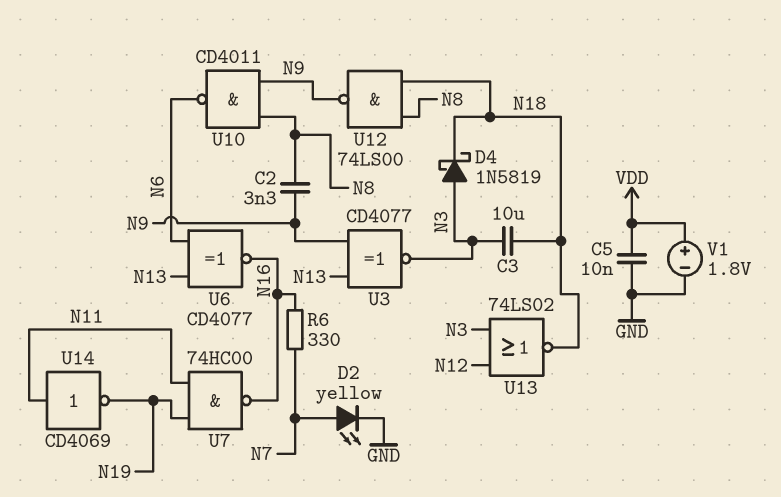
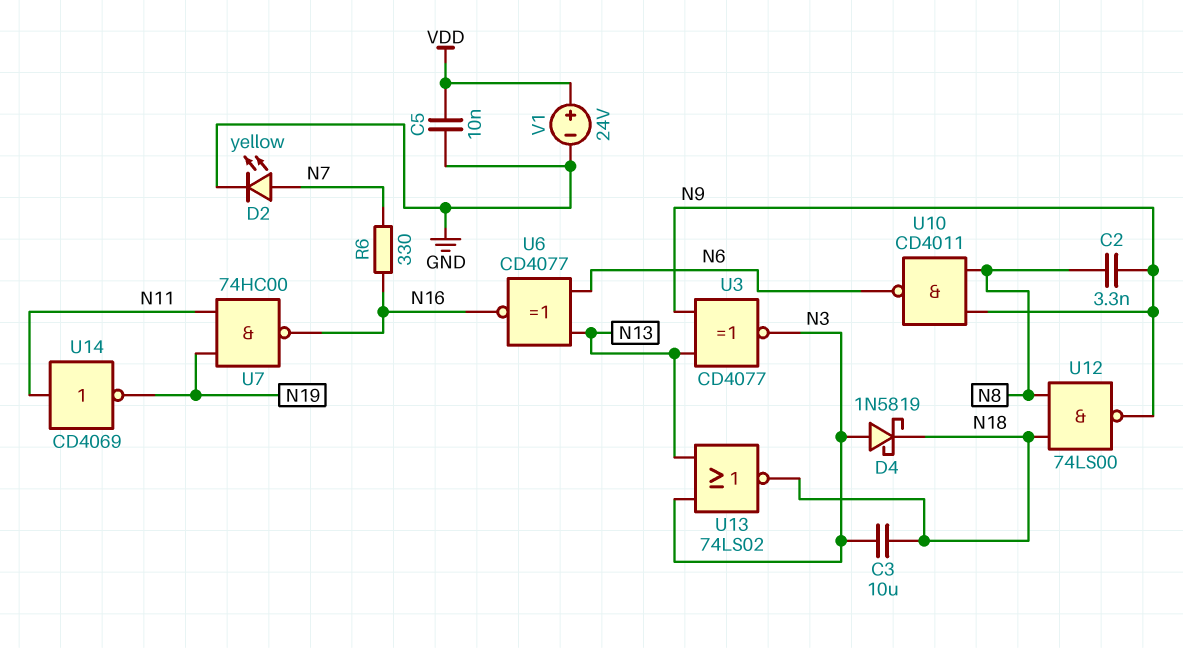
U13: NOR 74LS02 (in N3, in N12, out N18) -> NOR 74LS02 (in N3, in N13, out N18)
V1: 1.8V (plus VDD, minus GND) -> 24V (plus VDD, minus GND)

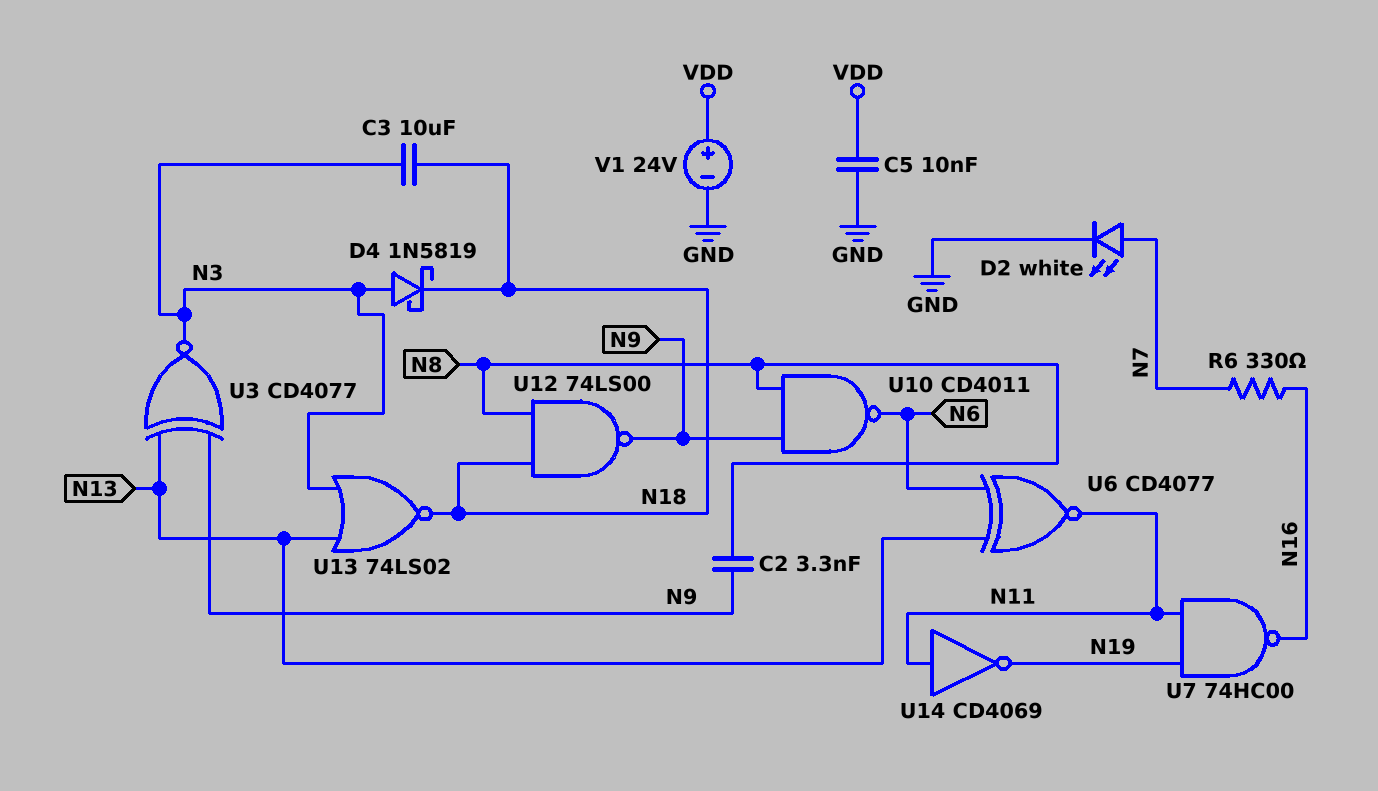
D2: LED yellow (A N7, K GND) -> LED white (A N7, K GND)
U6: XNOR CD4077 (in N6, in N13, out N16) -> XNOR CD4077 (in N6, in N13, out N11)

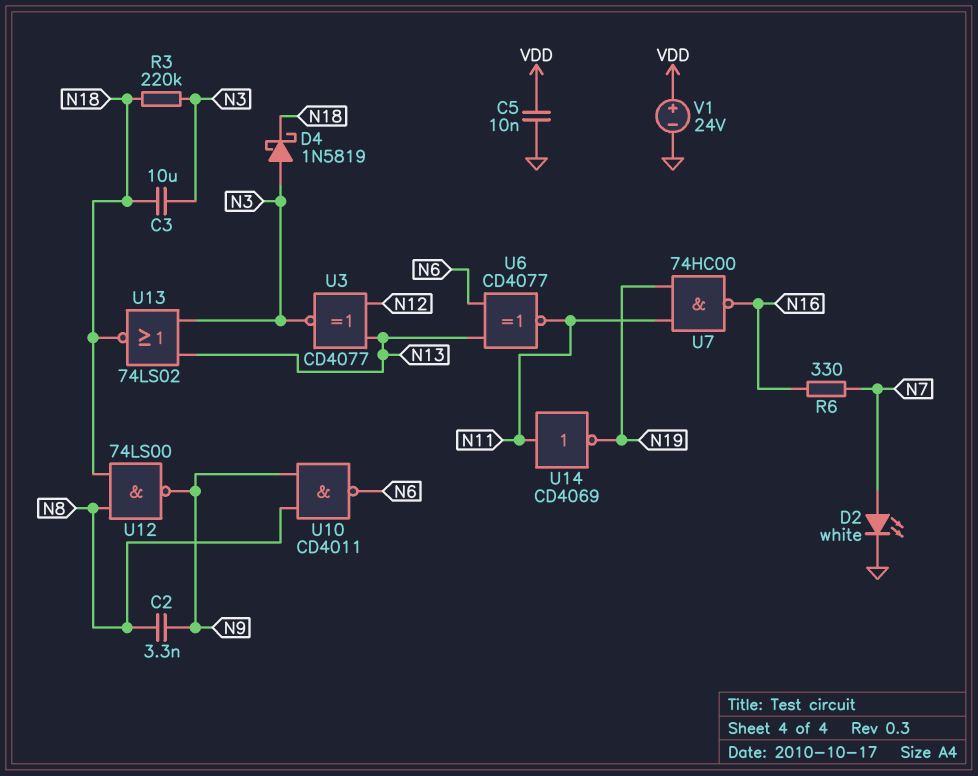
R3: none -> 220k (N3, N18)
U3: XNOR CD4077 (in N9, in N13, out N3) -> XNOR CD4077 (in N12, in N13, out N3)

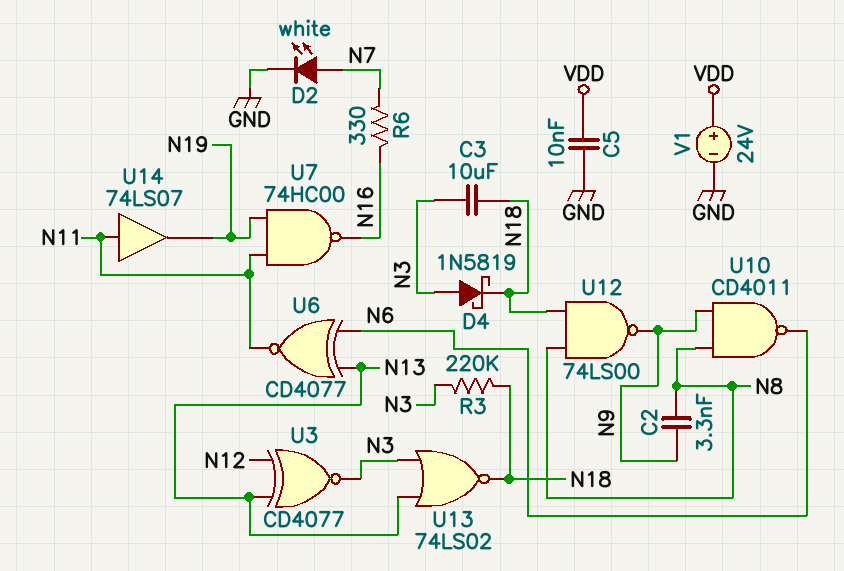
U14: NOT CD4069 (in N11, out N19) -> buffer 74LS07 (in N11, out N19)

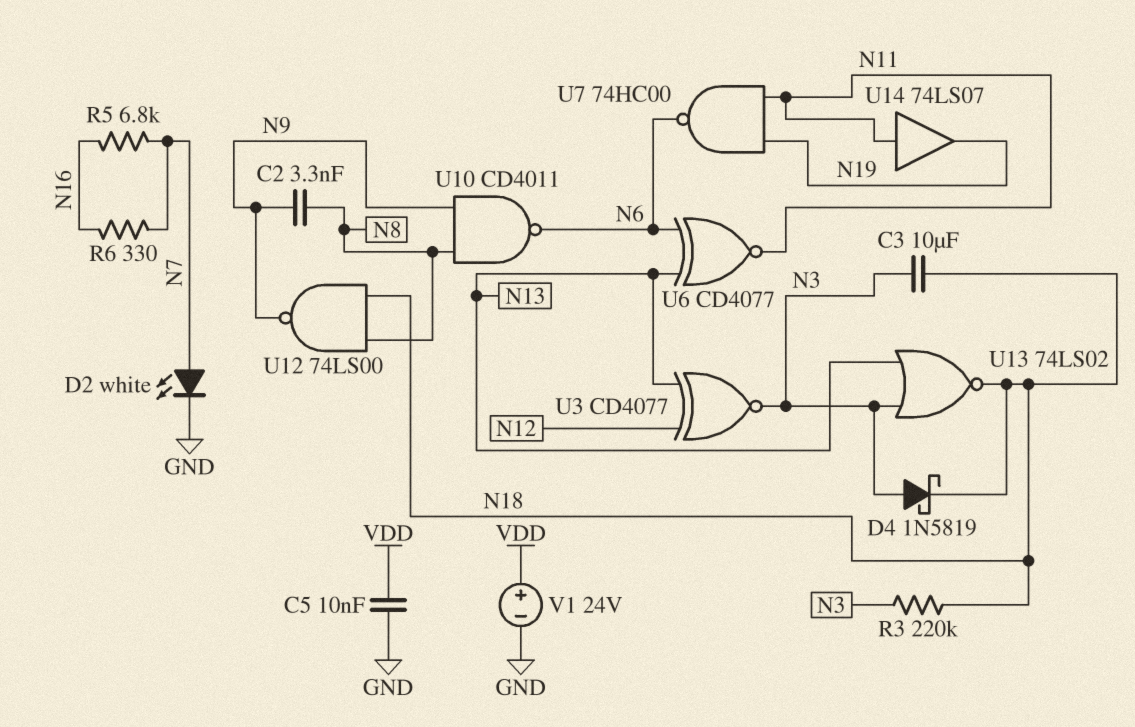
R5: none -> 6.8k (N7, N16)
U7: NAND 74HC00 (in N11, in N19, out N16) -> NAND 74HC00 (in N11, in N19, out N6)

